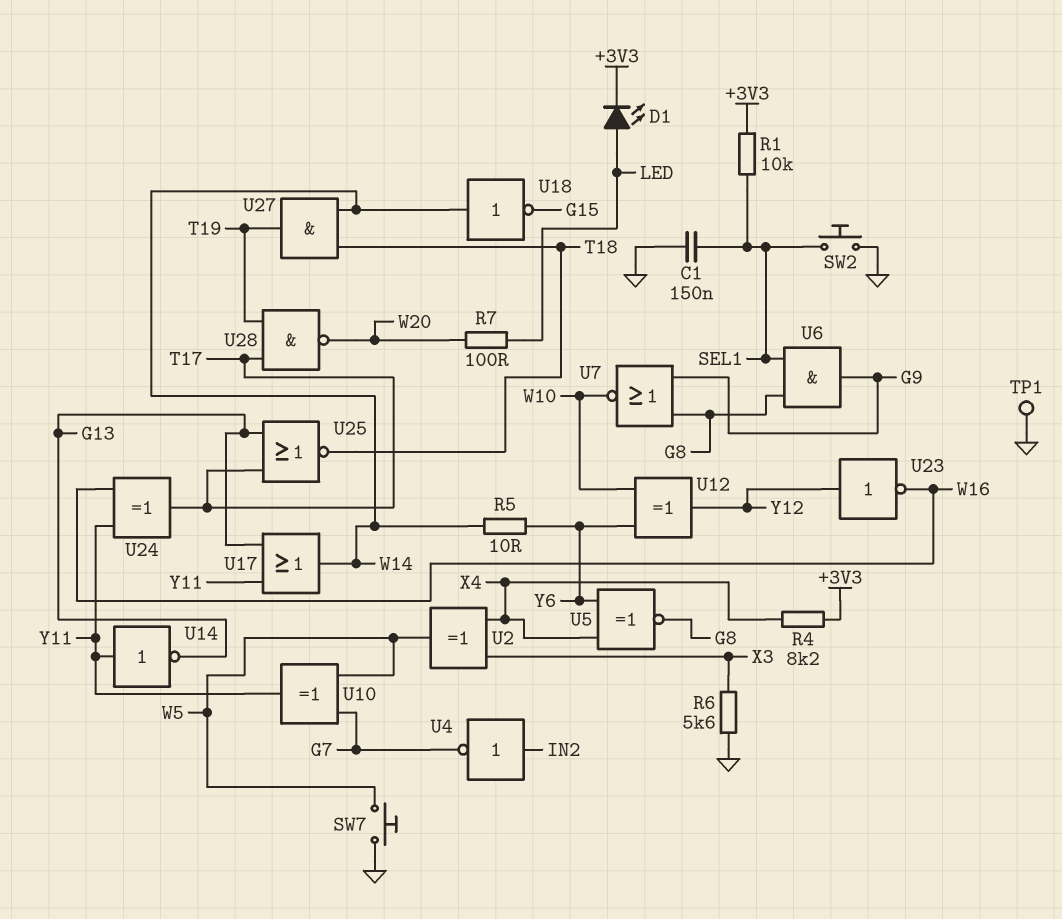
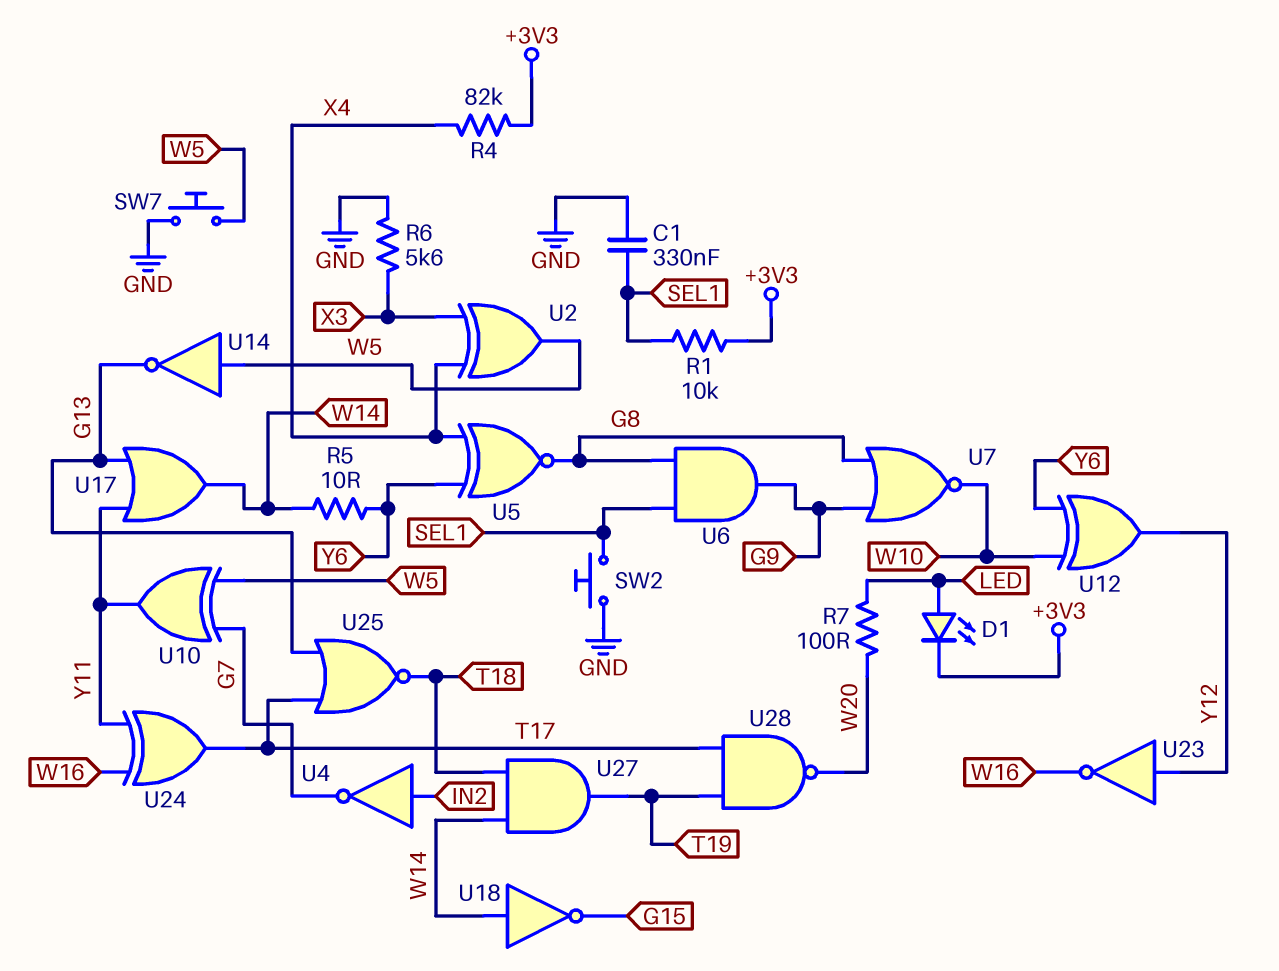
C1: 150nF (GND, SEL1) -> 330nF (GND, SEL1)
R4: 8.2k (+3V3, X4) -> 82k (+3V3, X4)
TP1: test point (GND) -> none
U14: NOT (in Y11, out G13) -> NOT (in W5, out G13)

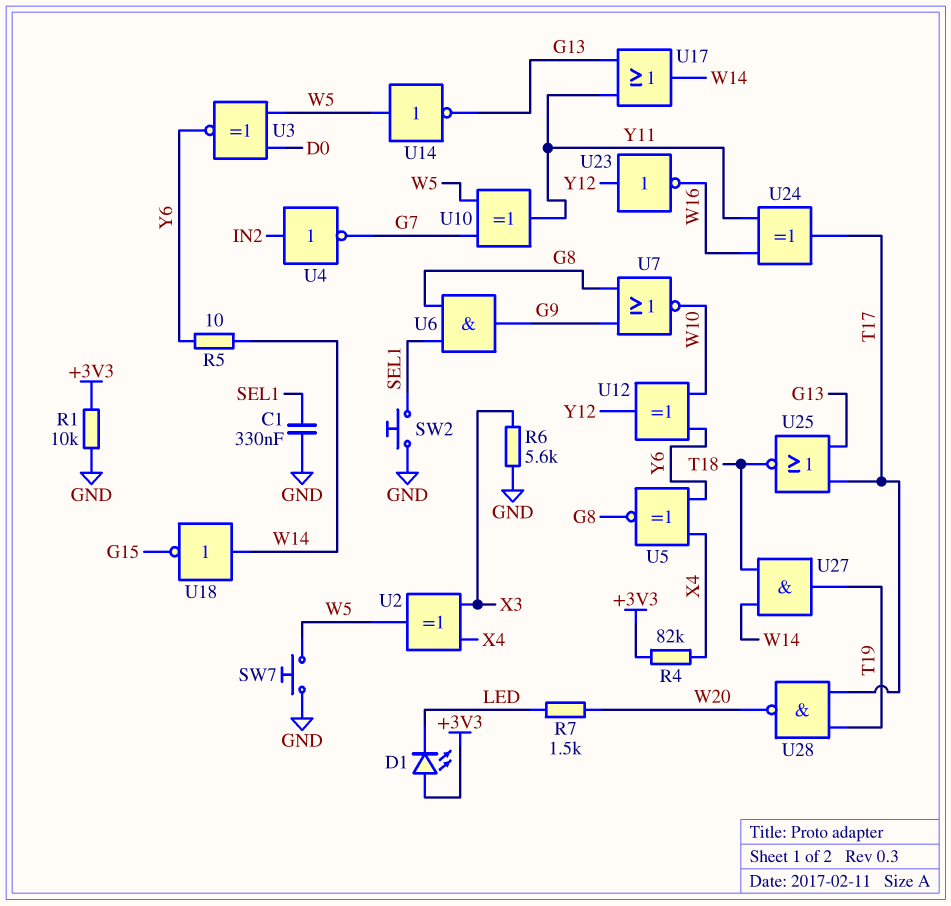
D1: LED (A LED, K +3V3) -> LED (A +3V3, K LED)
R1: 10k (+3V3, SEL1) -> 10k (+3V3, GND)
R7: 100 (LED, W20) -> 1.5k (LED, W20)
U3: none -> XNOR (in D0, in W5, out Y6)

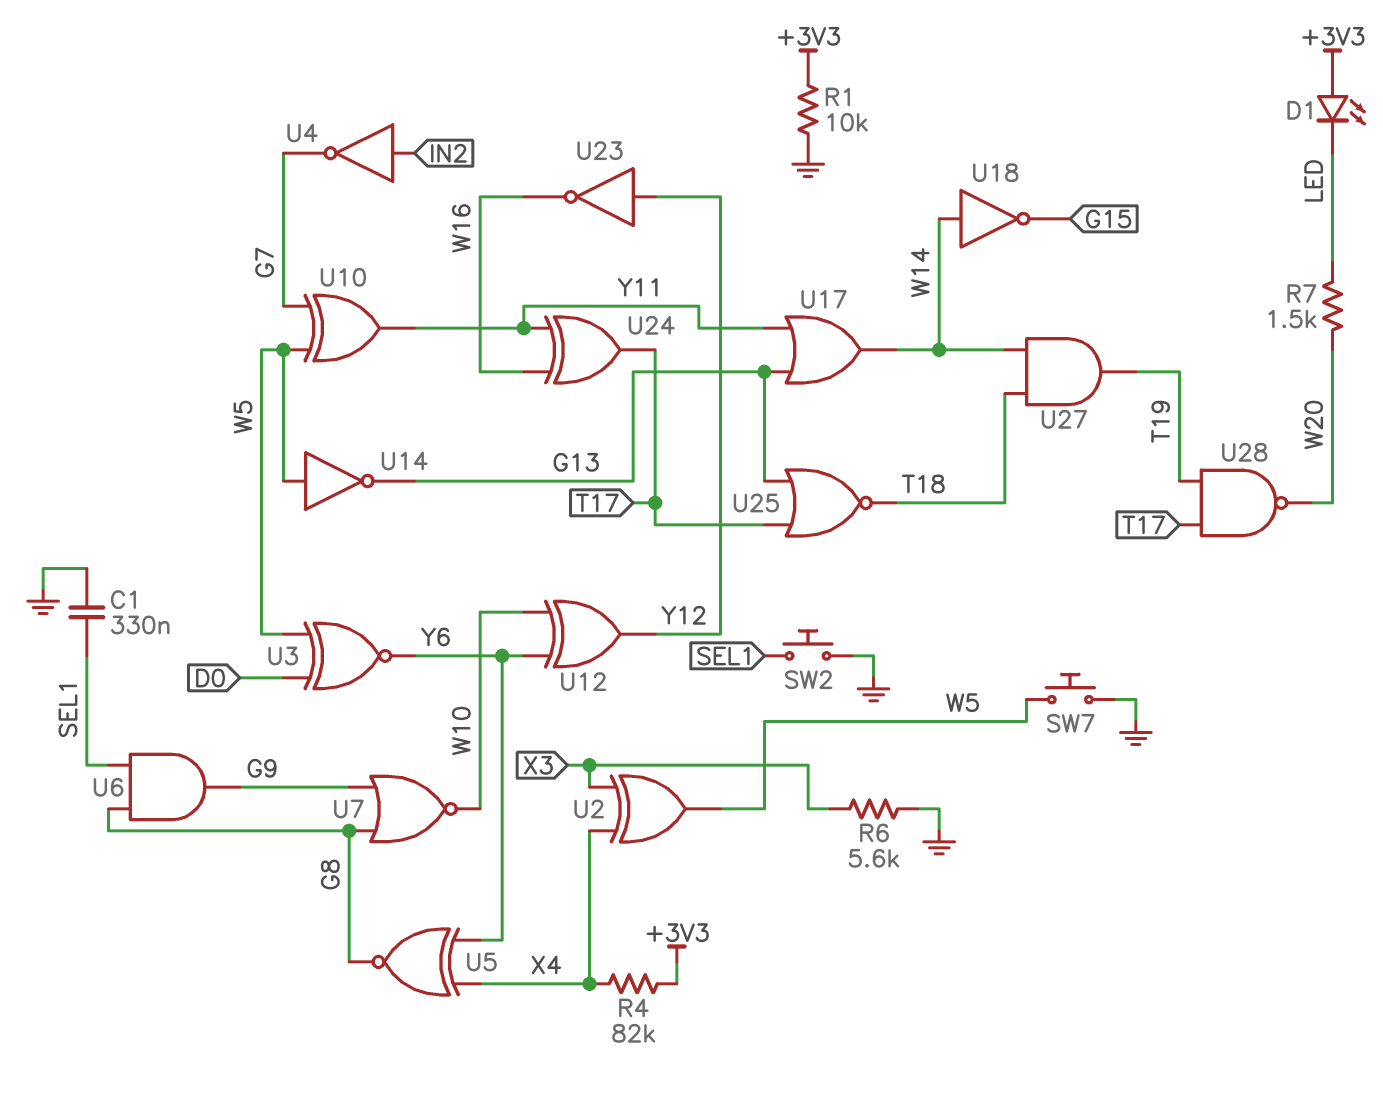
R5: 10 (W14, Y6) -> none

